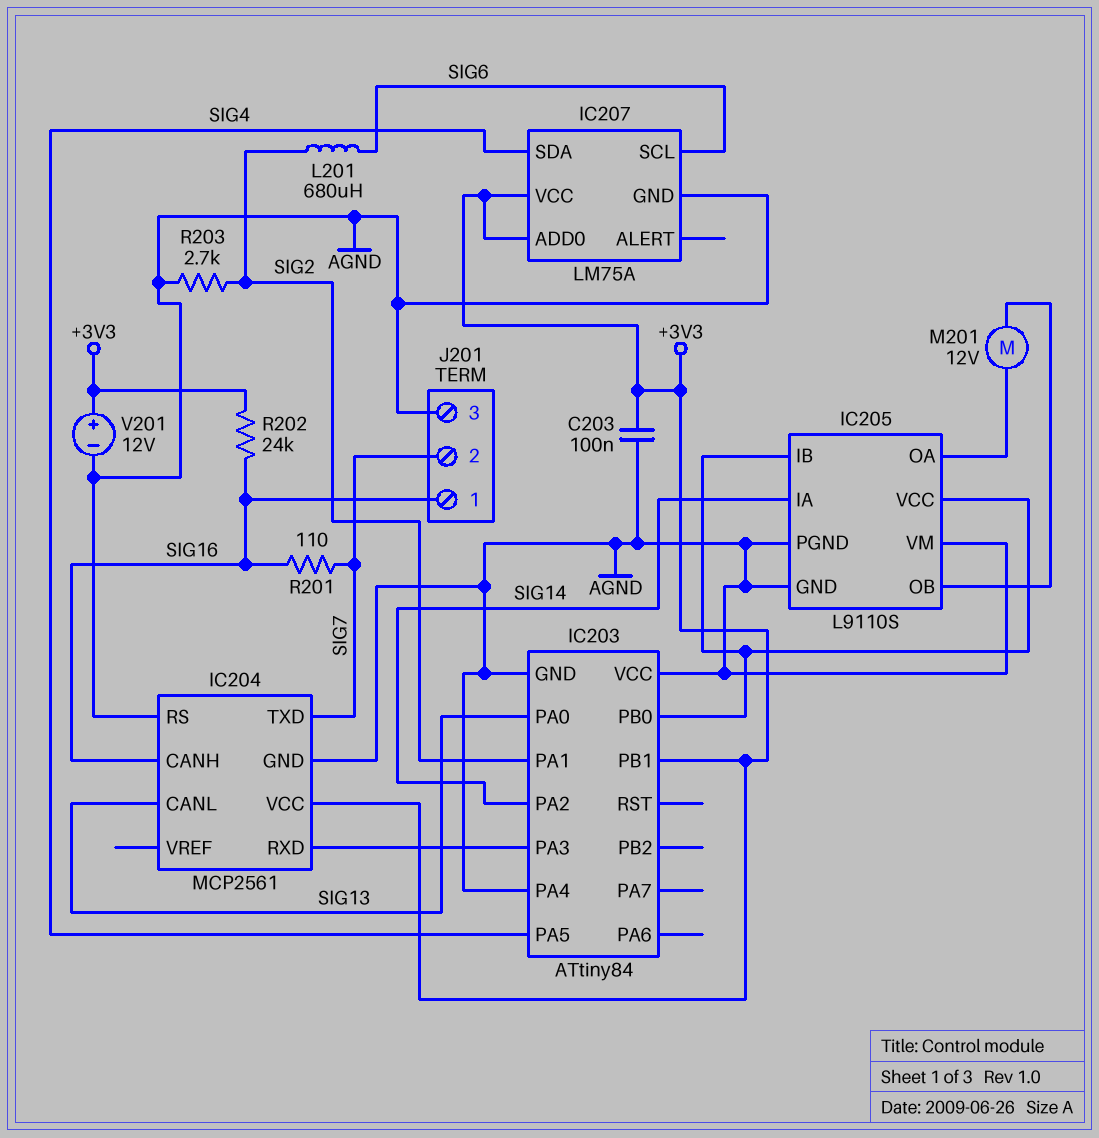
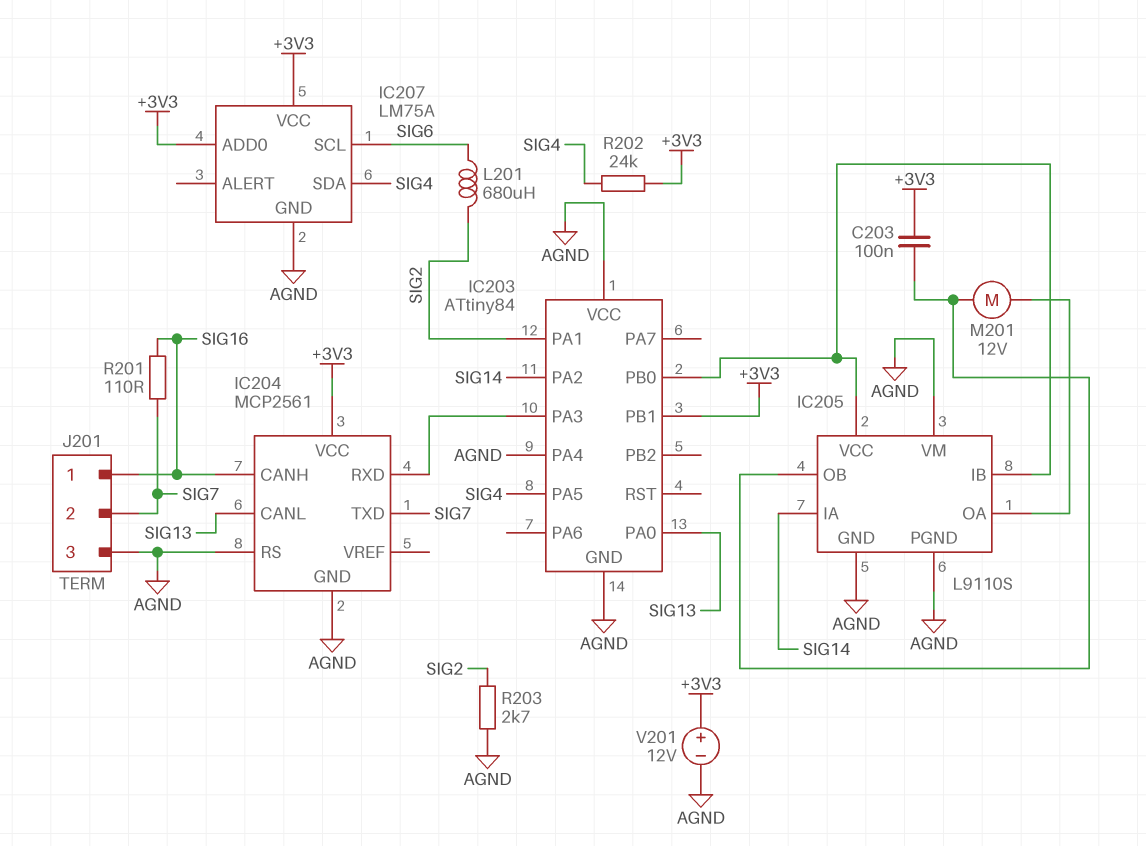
C203: 100nF (+3V3, AGND) -> 100nF (+3V3, IC205/OB)
R202: 24k (+3V3, SIG16) -> 24k (+3V3, SIG4)

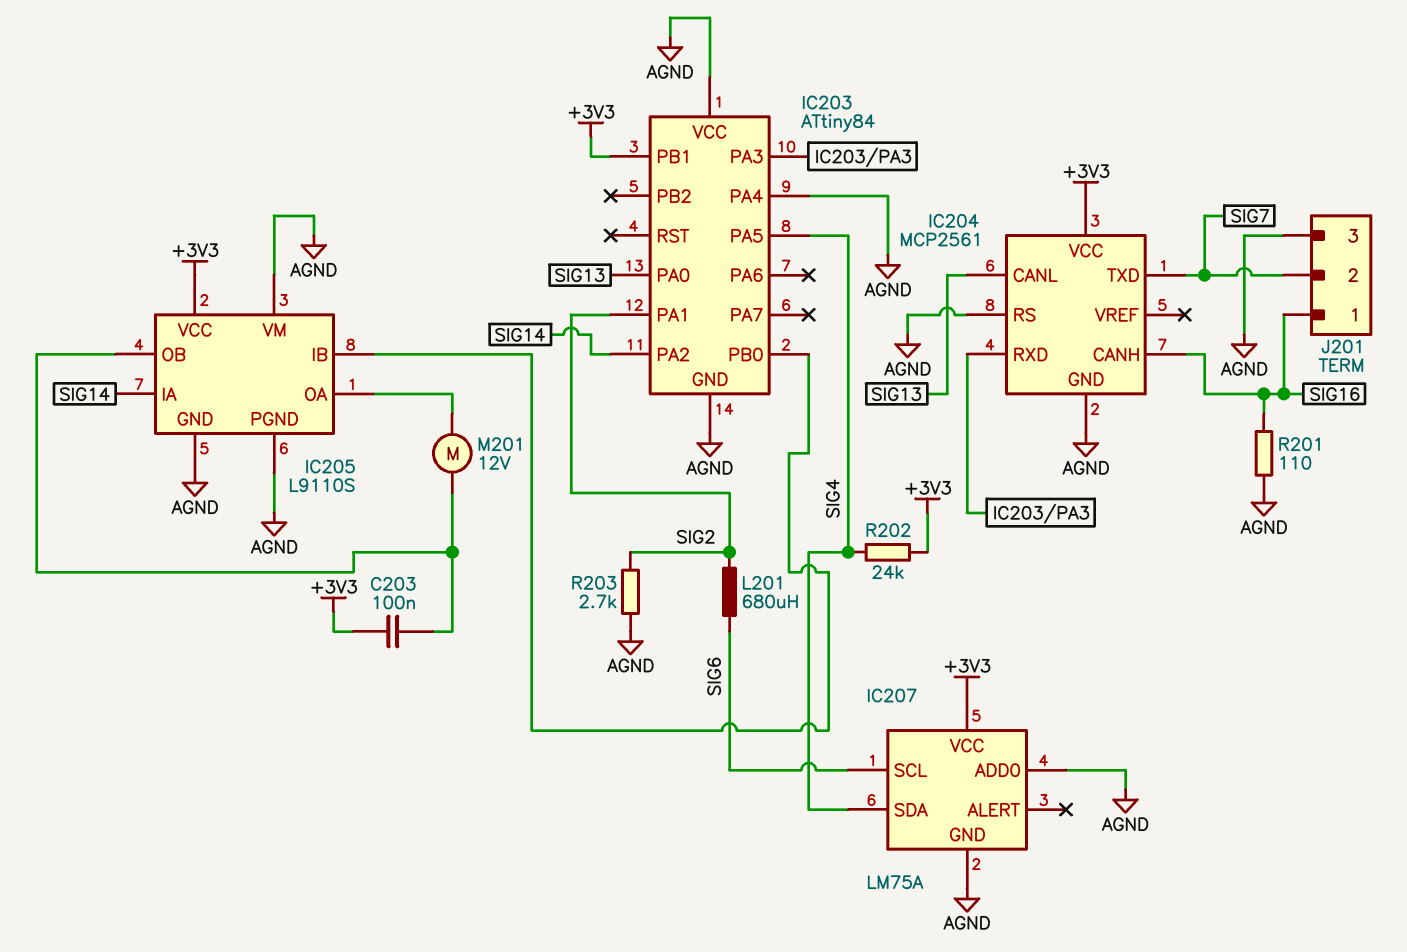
IC205 pin VCC: IC203/PB0 -> +3V3
IC207 pin ADD0: +3V3 -> AGND
R201: 110 (SIG7, SIG16) -> 110 (AGND, SIG16)
V201: 12V (plus +3V3, minus AGND) -> none

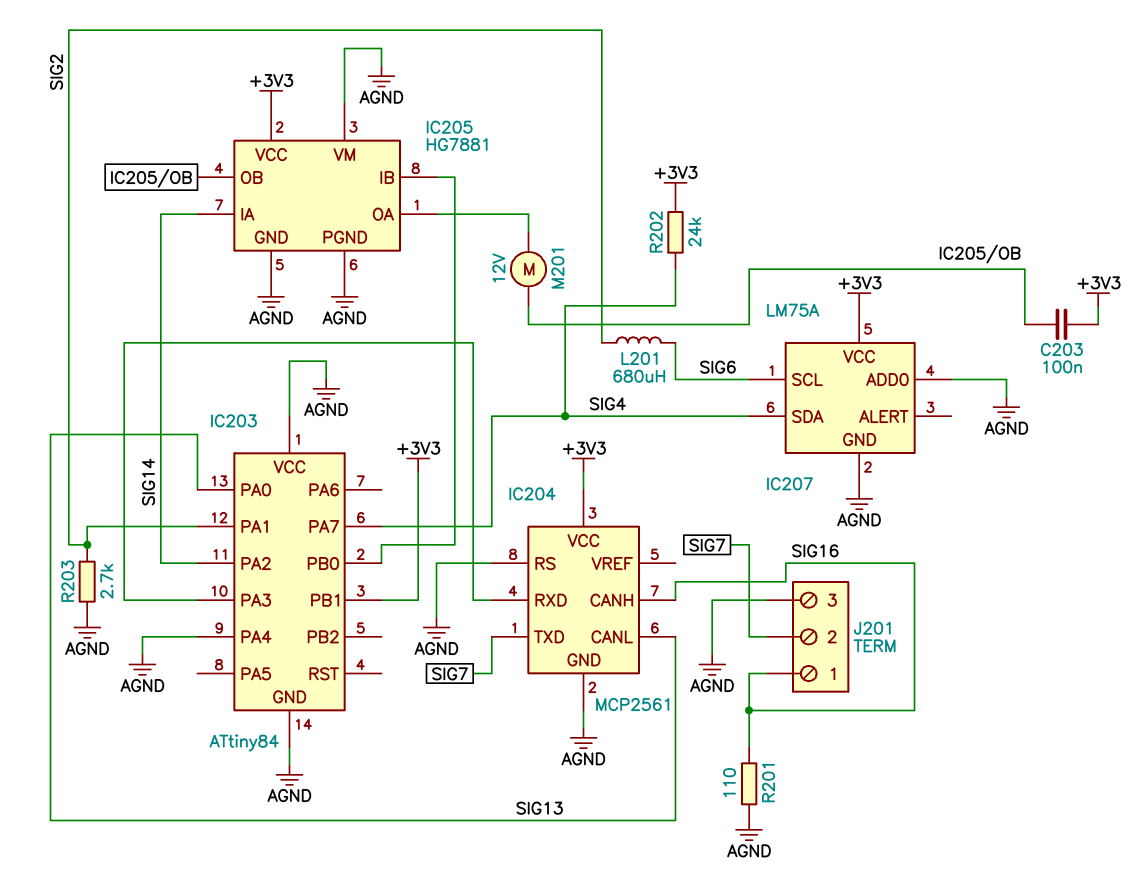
IC203 pin PA5: SIG4 -> none
IC203 pin PA7: none -> SIG4
IC205: L9110S -> HG7881

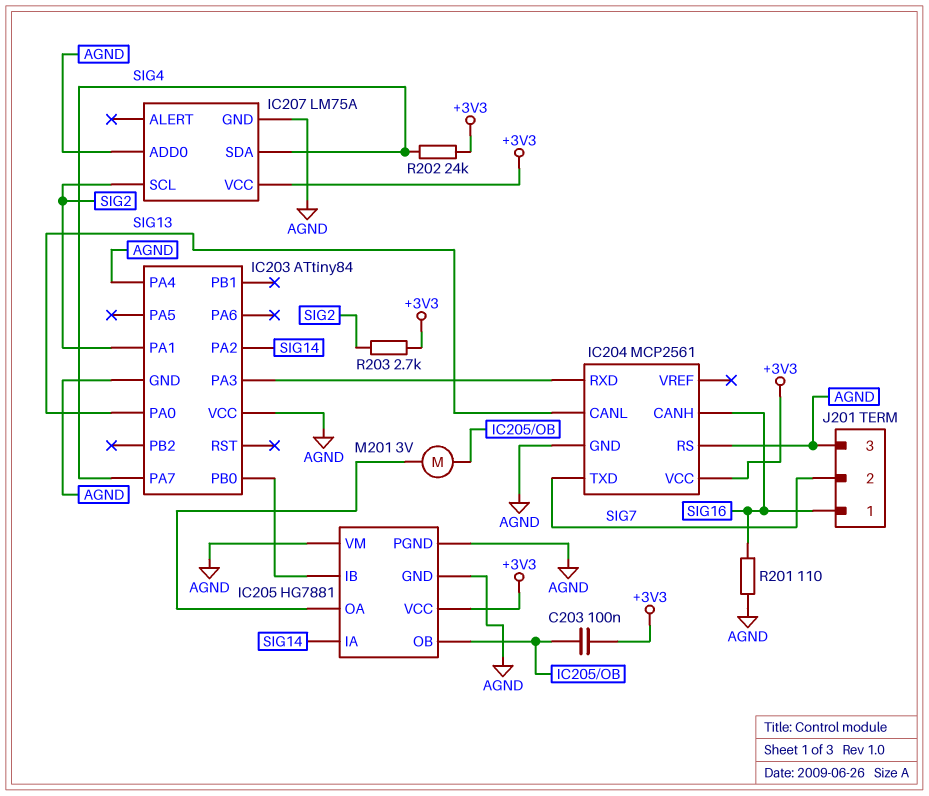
IC203 pin PB1: +3V3 -> none
IC207 pin SCL: SIG6 -> SIG2
L201: 680uH (SIG2, SIG6) -> none
M201: motor 12V (IC205/OA, IC205/OB) -> motor 3V (IC205/OA, IC205/OB)
R203: 2.7k (AGND, SIG2) -> 2.7k (+3V3, SIG2)

